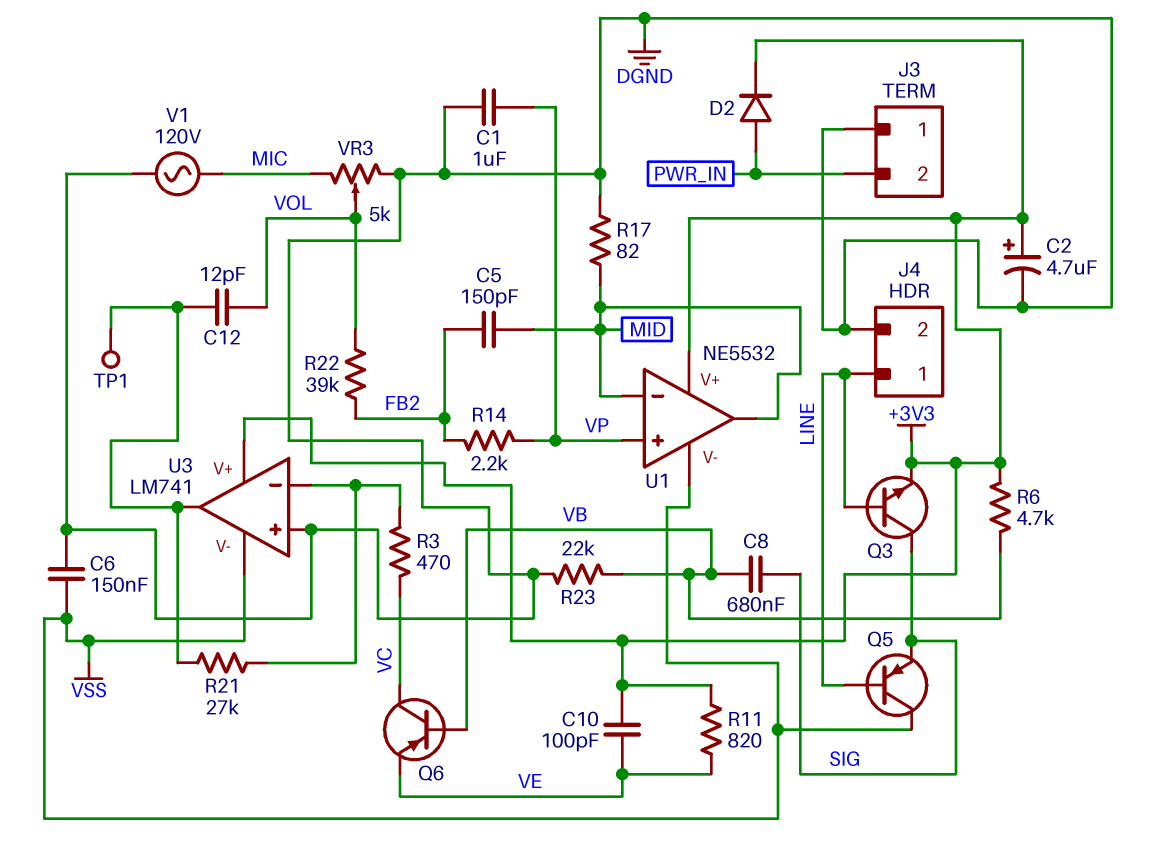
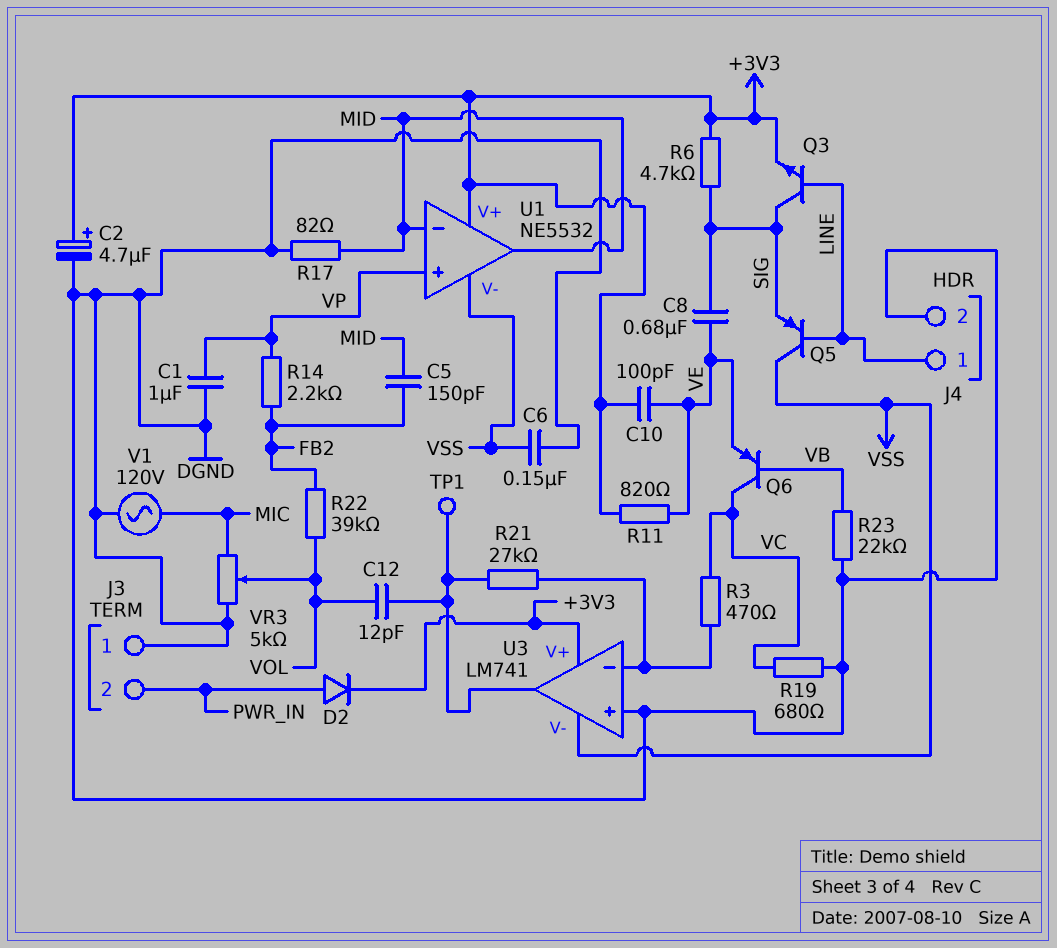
C8: 680nF (SIG, VB) -> 680nF (SIG, VE)
R6: 4.7k (+3V3, VB) -> 4.7k (+3V3, SIG)
R19: none -> 680 (DGND, VC)

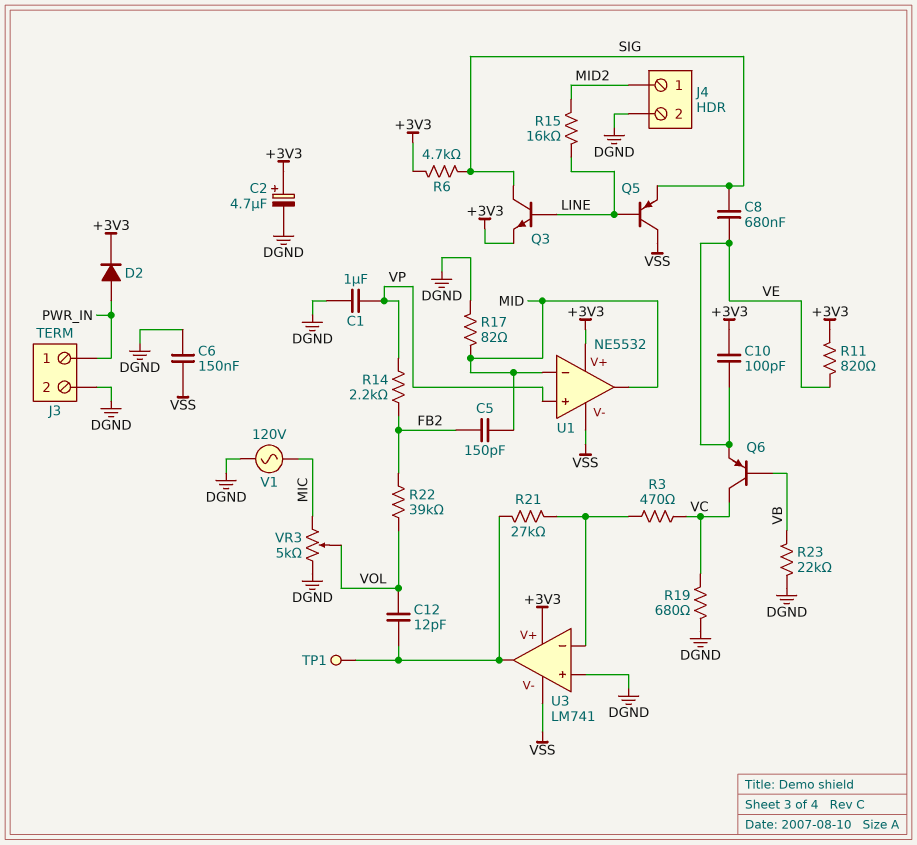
J3 pin 1: DGND -> PWR_IN
J3 pin 2: PWR_IN -> DGND
J4 pin 1: LINE -> MID2
R15: none -> 16k (LINE, MID2)

